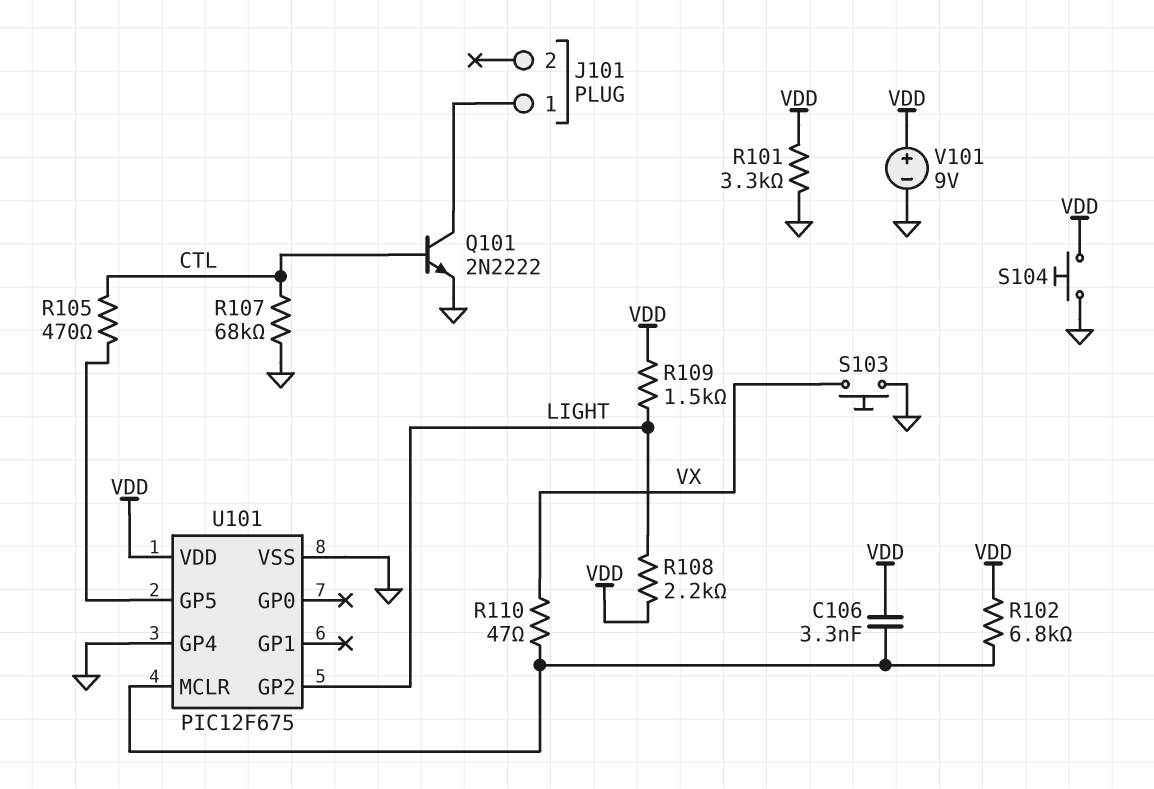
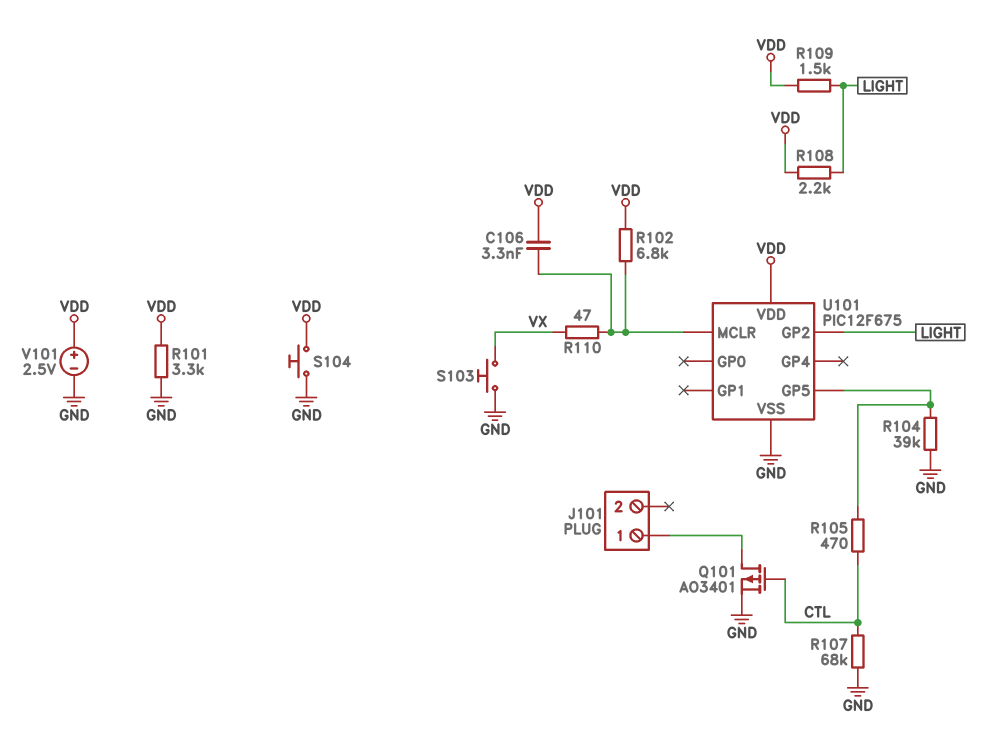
Q101: NPN 2N2222 (B CTL, C J101/1, E GND) -> PMOS AO3401 (G CTL, D J101/1, S GND)
R104: none -> 39k (GND, U101/GP5)
U101 pin GP4: GND -> none
V101: 9V (plus VDD, minus GND) -> 2.5V (plus VDD, minus GND)

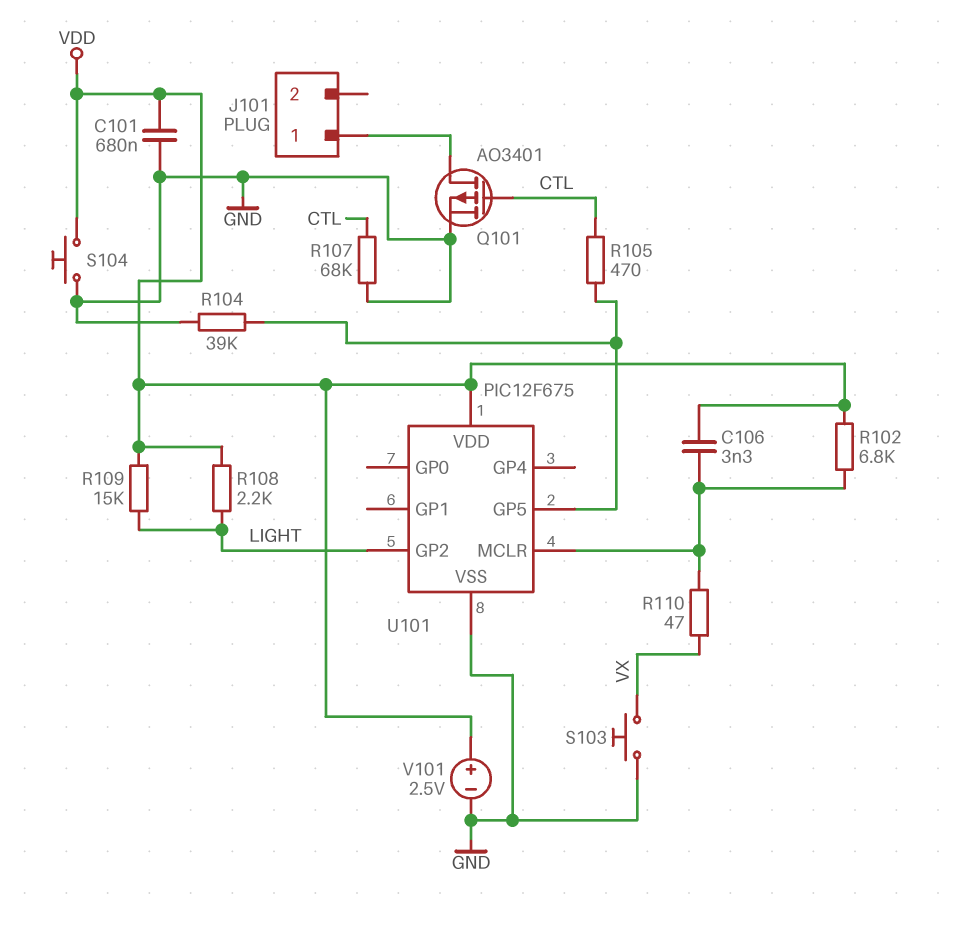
C101: none -> 680nF (GND, VDD)
R101: 3.3k (GND, VDD) -> none
R109: 1.5k (LIGHT, VDD) -> 15k (LIGHT, VDD)

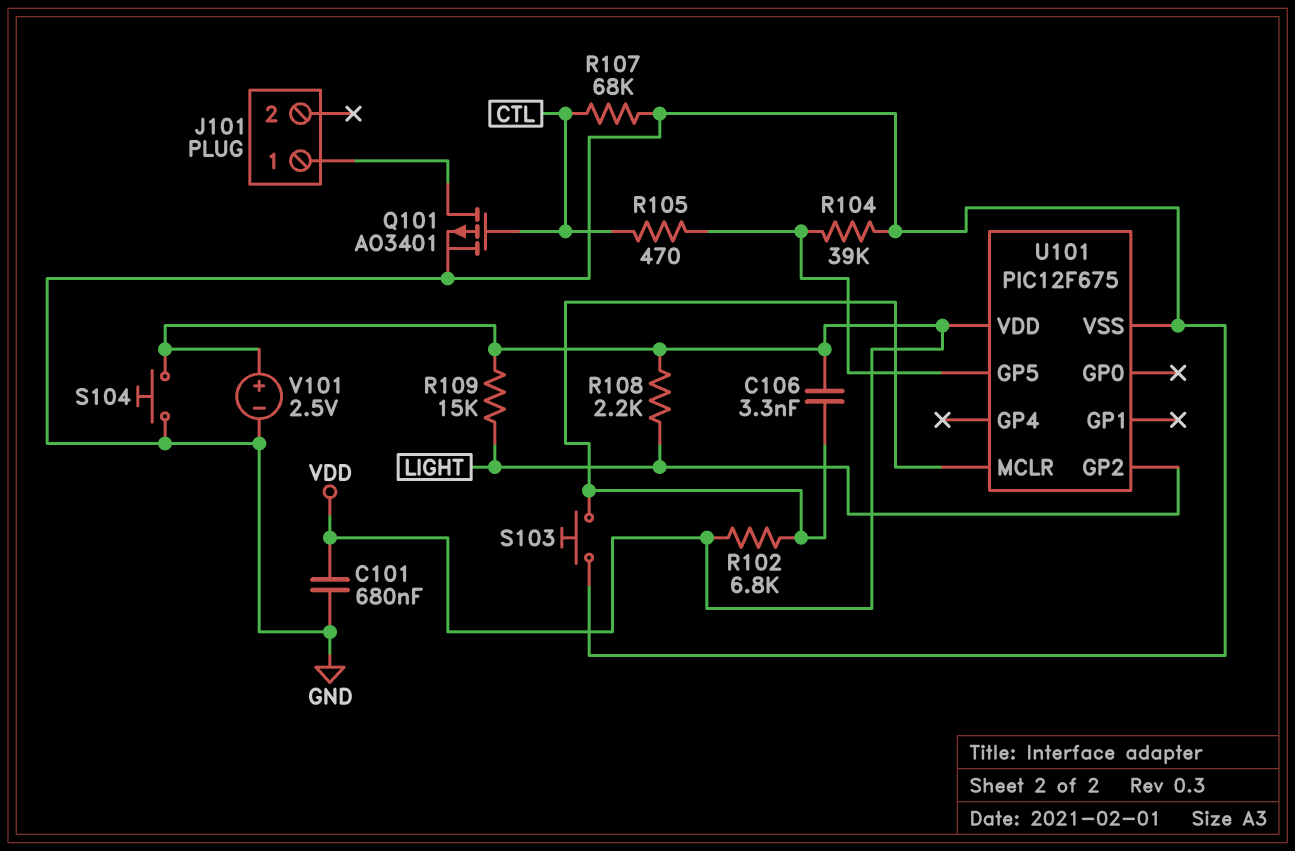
R110: 47 (U101/MCLR, VX) -> none
S103: button (GND, VX) -> button (GND, U101/MCLR)

